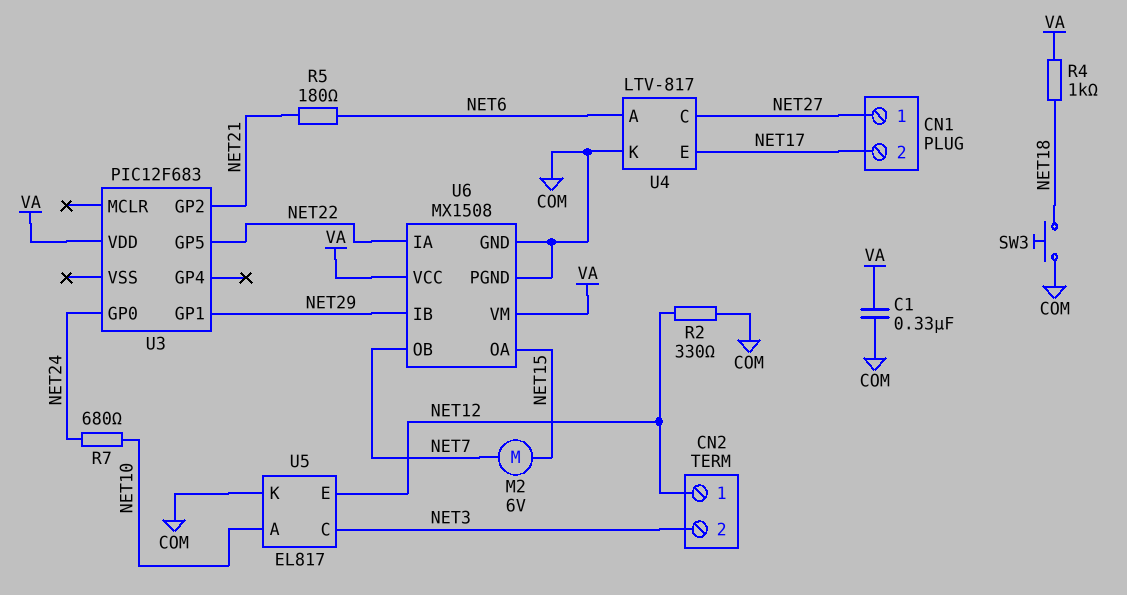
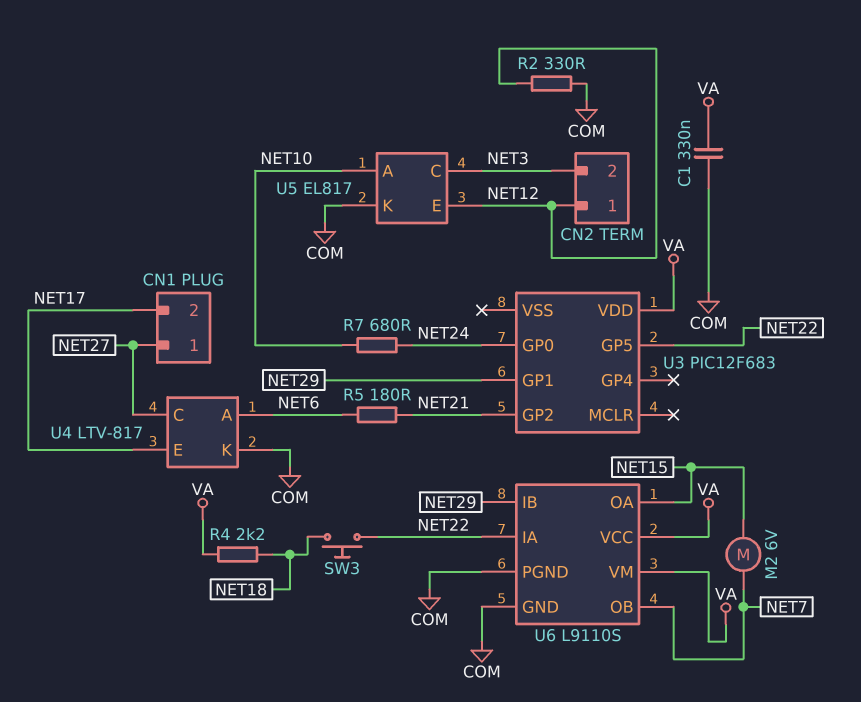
R4: 1k (NET18, VA) -> 2.2k (NET18, VA)
SW3: button (COM, NET18) -> button (NET18, NET22)
U6: MX1508 -> L9110S

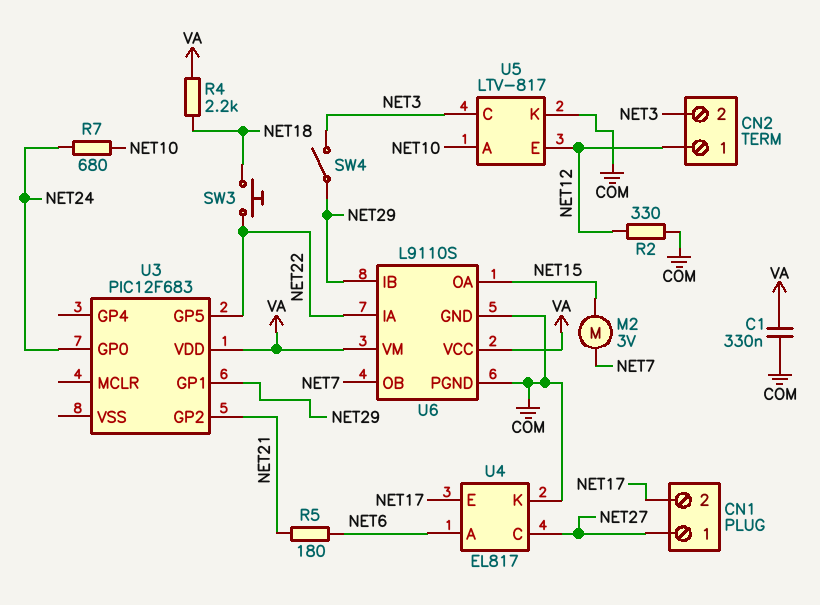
M2: motor 6V (NET7, NET15) -> motor 3V (NET7, NET15)
SW4: none -> switch (NET3, NET29)
U4: LTV-817 -> EL817
U5: EL817 -> LTV-817

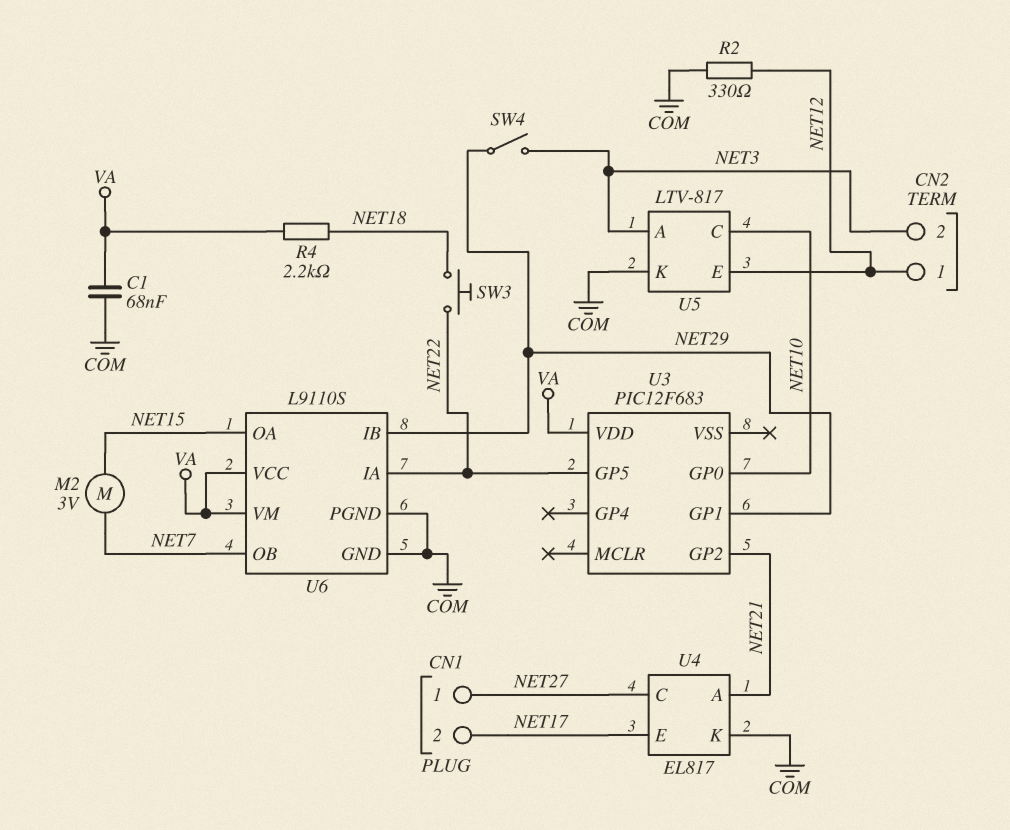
C1: 330nF (COM, VA) -> 68nF (COM, VA)
R5: 180 (NET6, NET21) -> none
R7: 680 (NET10, NET24) -> none
U3 pin GP0: NET24 -> NET10
U4 pin A: NET6 -> NET21
U5 pin A: NET10 -> NET3
U5 pin C: NET3 -> NET10

